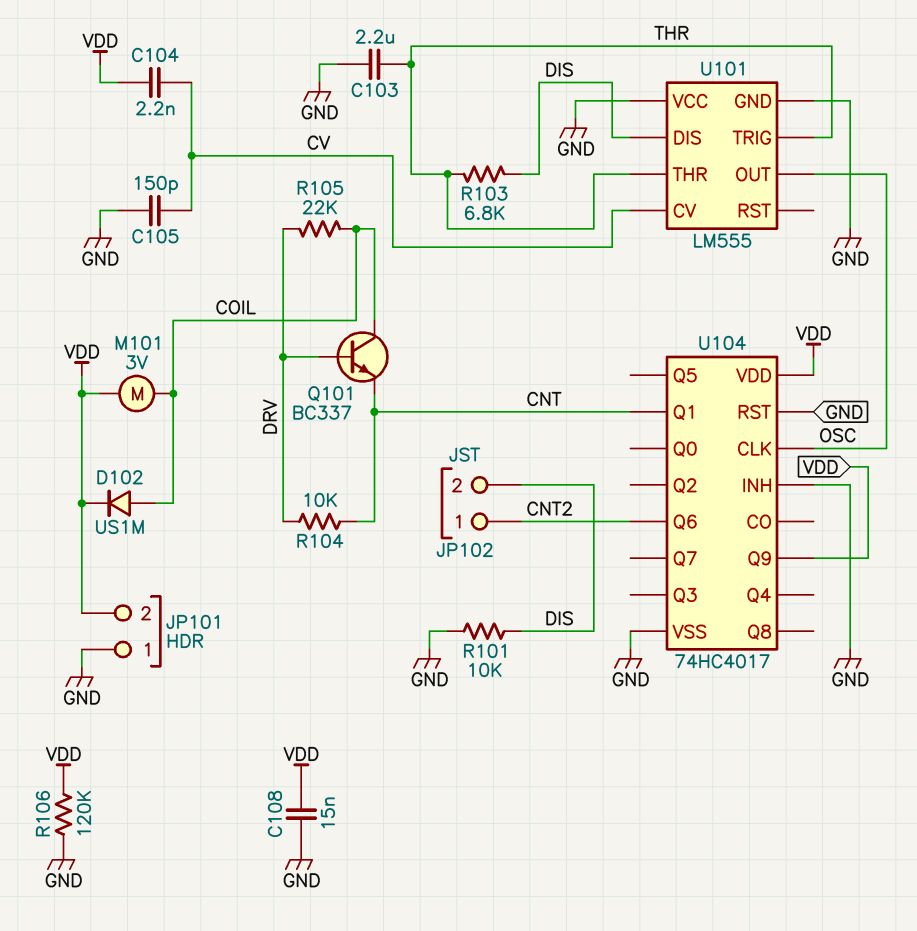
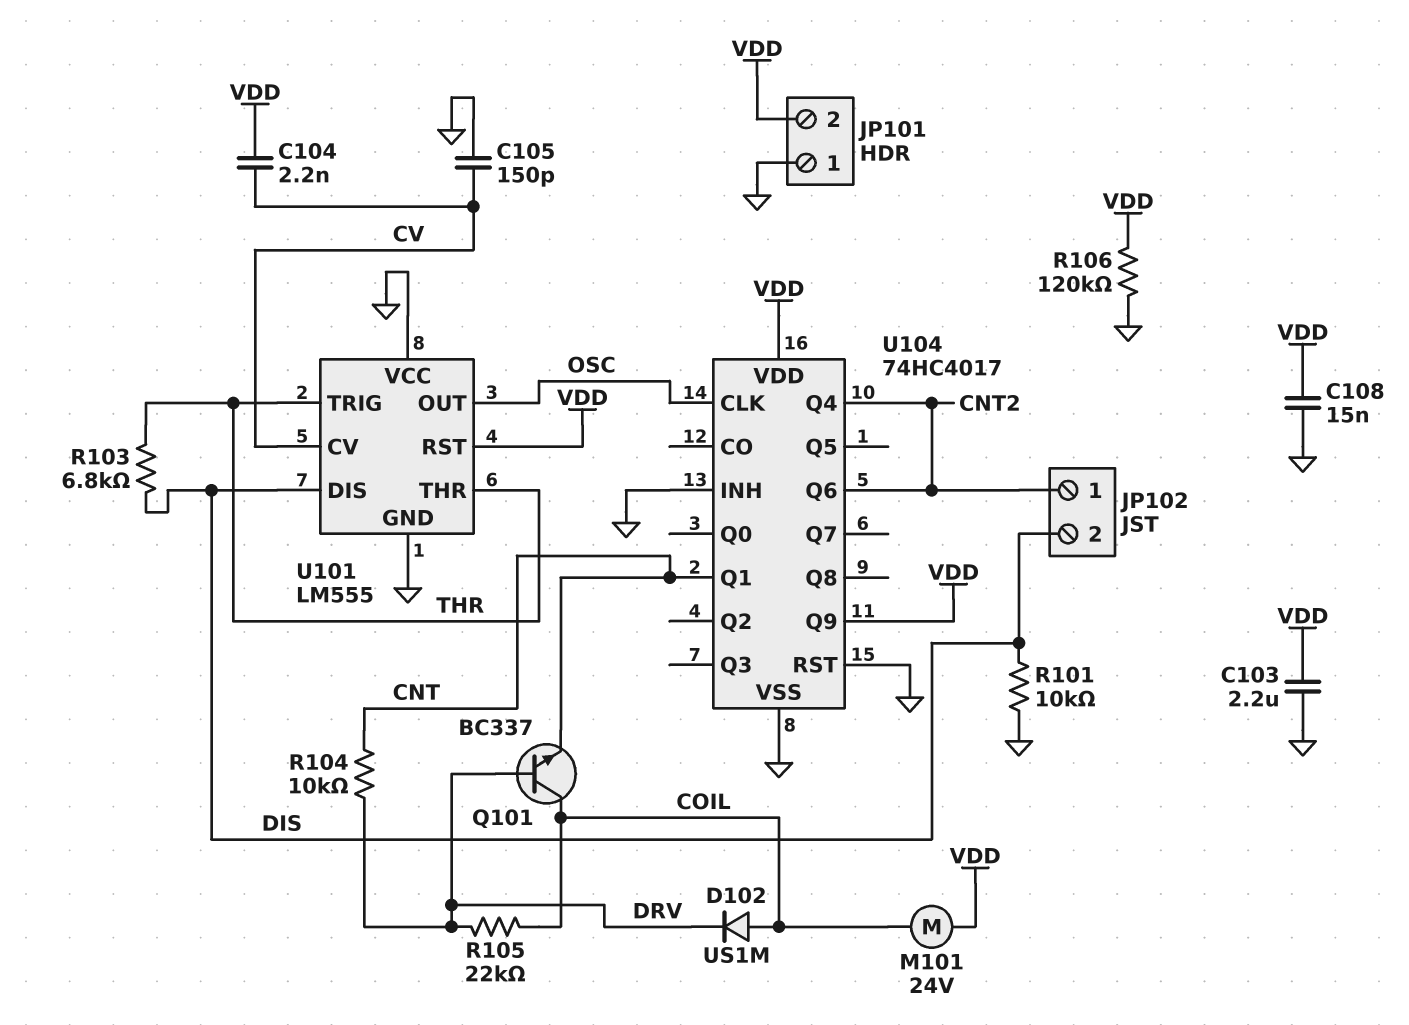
C103: 2.2uF (GND, THR) -> 2.2uF (GND, VDD)
D102: diode US1M (A COIL, K VDD) -> diode US1M (A COIL, K DRV)
M101: motor 3V (COIL, VDD) -> motor 24V (COIL, VDD)
U101 pin RST: none -> VDD
U104 pin Q4: none -> CNT2

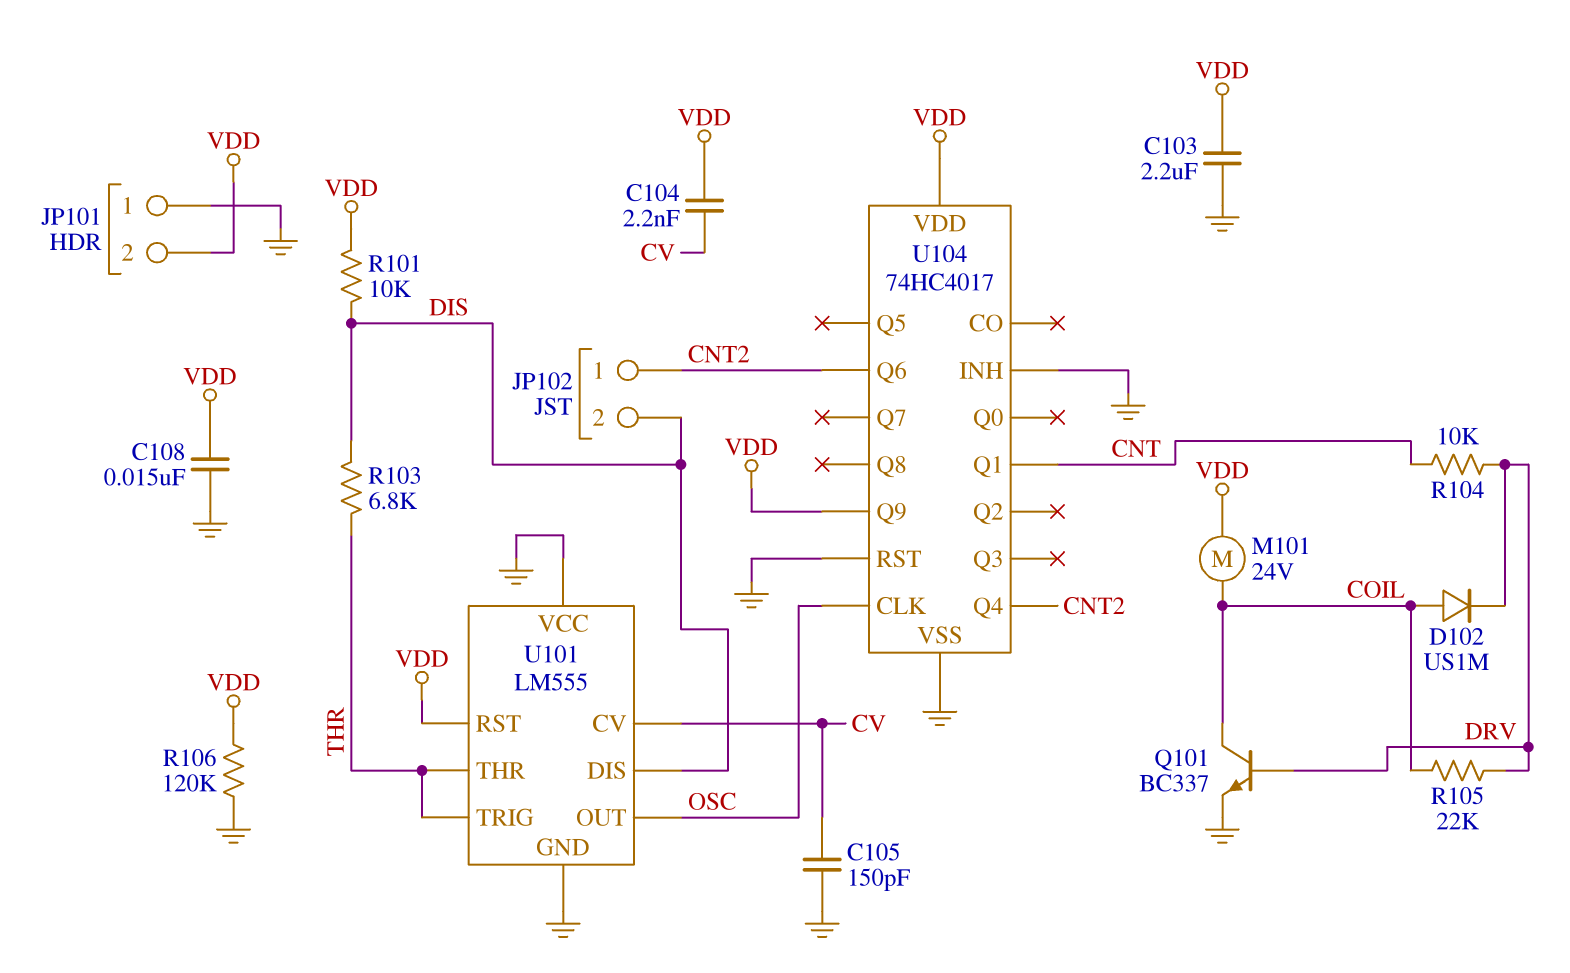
Q101: NPN BC337 (B DRV, C COIL, E CNT) -> NPN BC337 (B DRV, C COIL, E GND)
R101: 10k (DIS, GND) -> 10k (DIS, VDD)

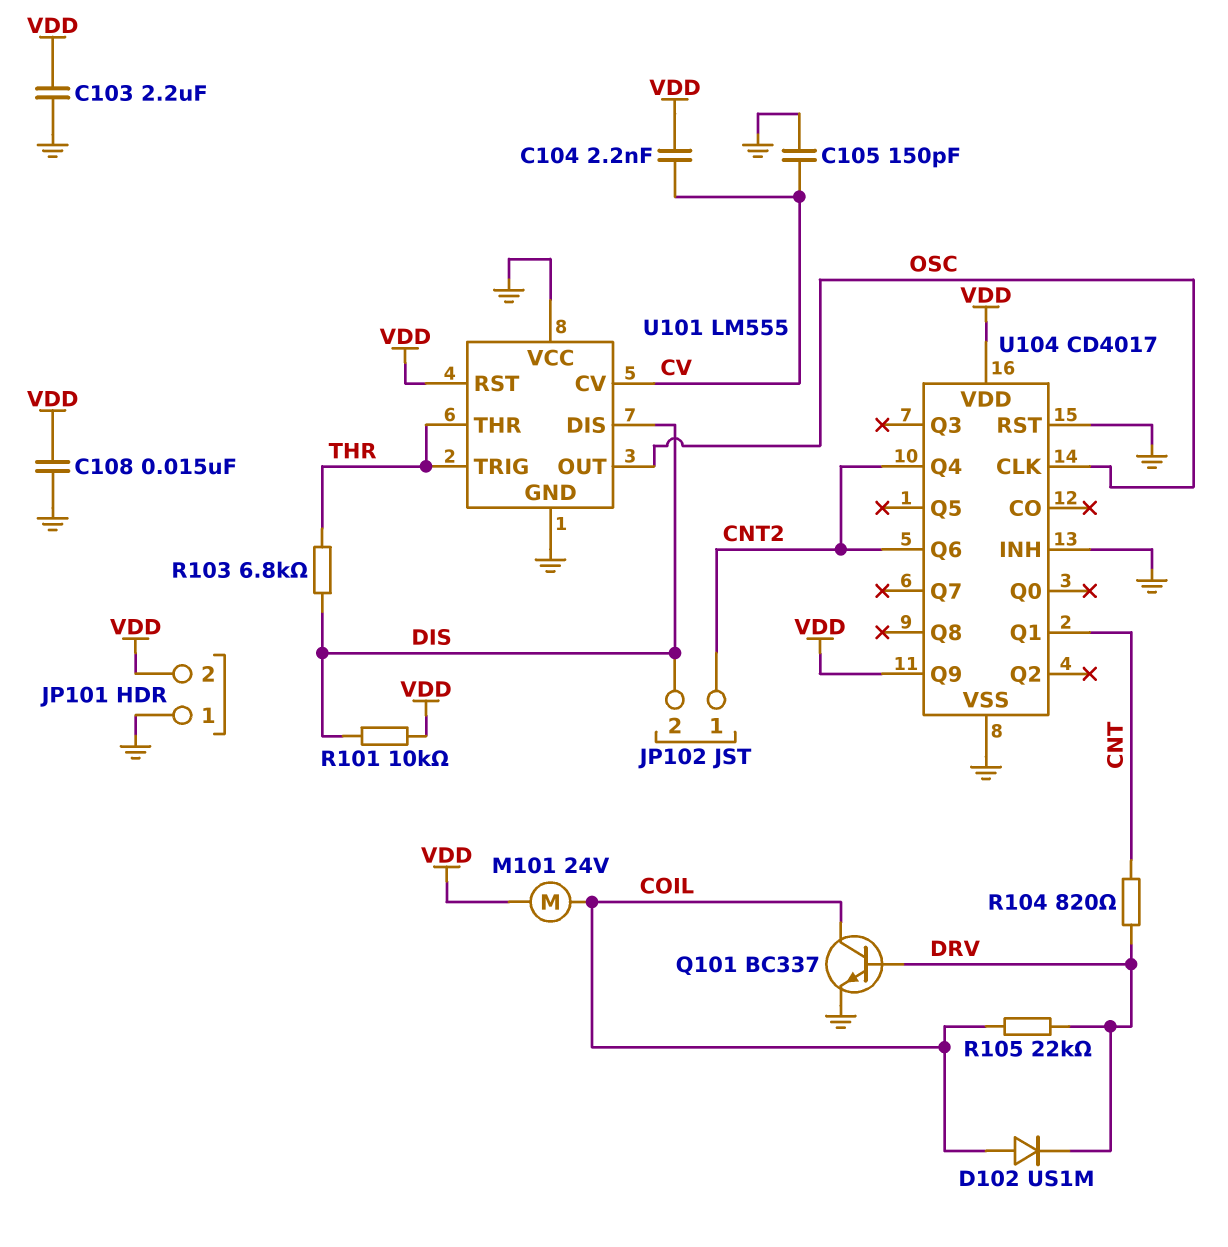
R104: 10k (CNT, DRV) -> 820 (CNT, DRV)
R106: 120k (GND, VDD) -> none
U104: 74HC4017 -> CD4017

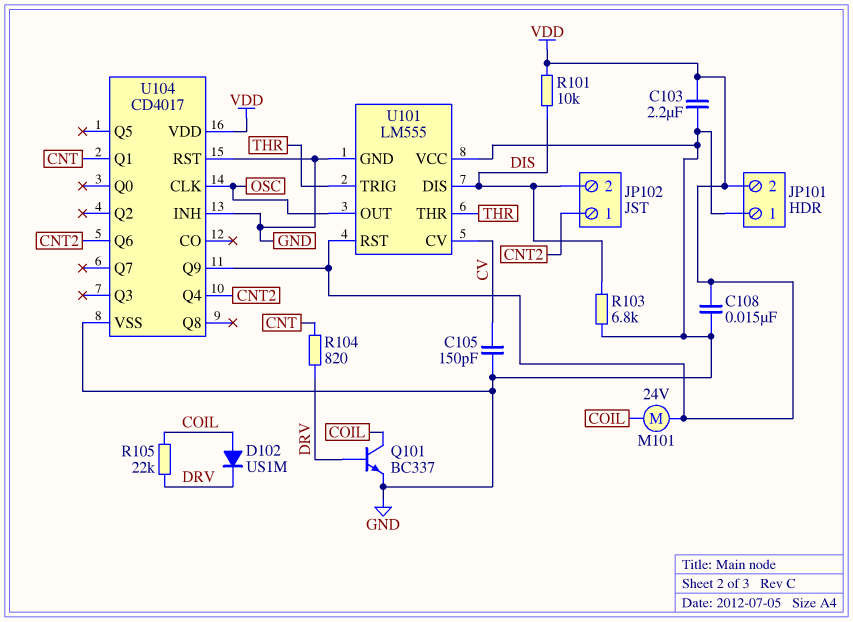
C104: 2.2nF (CV, VDD) -> none
R103: 6.8k (DIS, THR) -> 6.8k (DIS, GND)

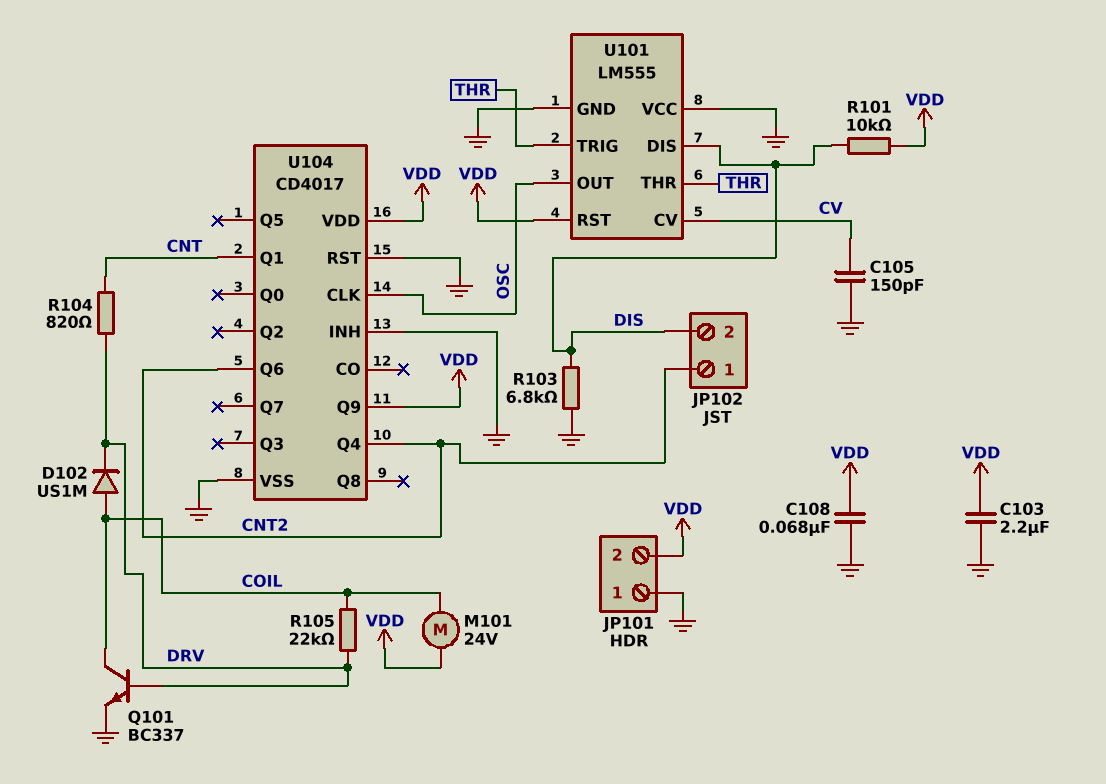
C108: 15nF (GND, VDD) -> 68nF (GND, VDD)

